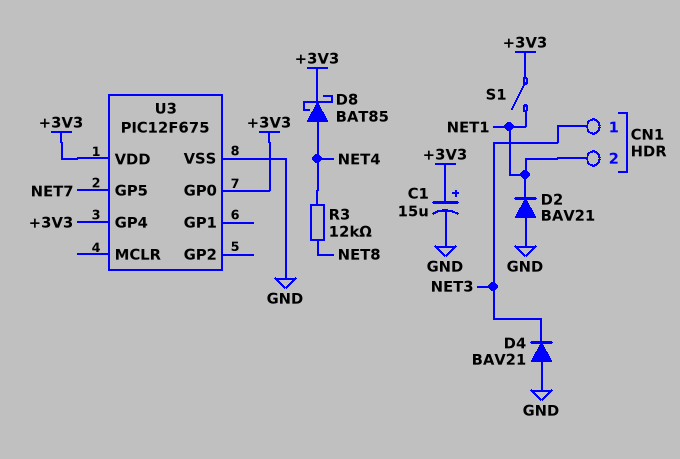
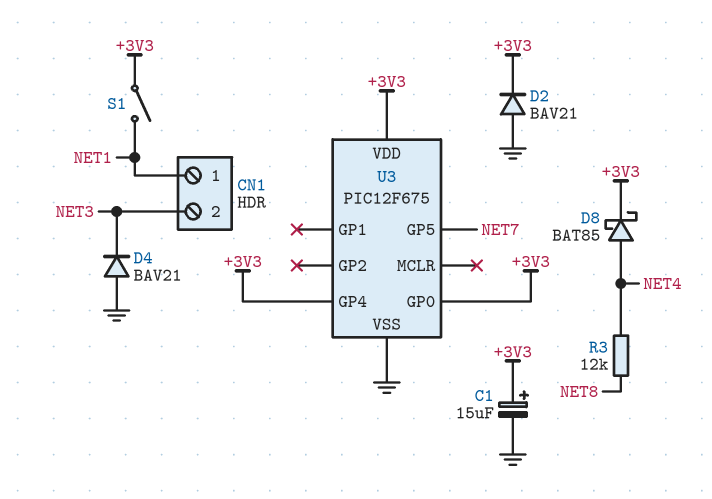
CN1 pin 1: NET3 -> NET1
CN1 pin 2: NET1 -> NET3
D2: diode BAV21 (A GND, K NET1) -> diode BAV21 (A GND, K +3V3)

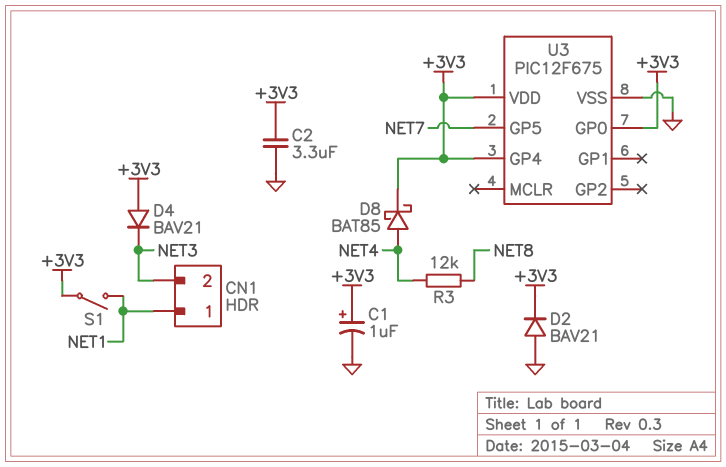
C1: 15uF (plus +3V3, minus GND) -> 1uF (plus +3V3, minus GND)
C2: none -> 3.3uF (+3V3, GND)
D4: diode BAV21 (A GND, K NET3) -> diode BAV21 (A +3V3, K NET3)

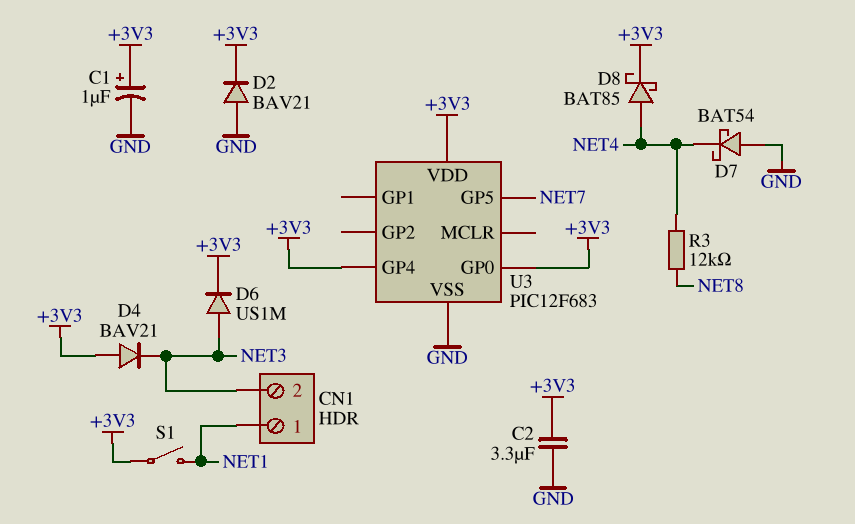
D6: none -> diode US1M (A NET3, K +3V3)
D7: none -> schottky BAT54 (A GND, K NET4)
U3: PIC12F675 -> PIC12F683

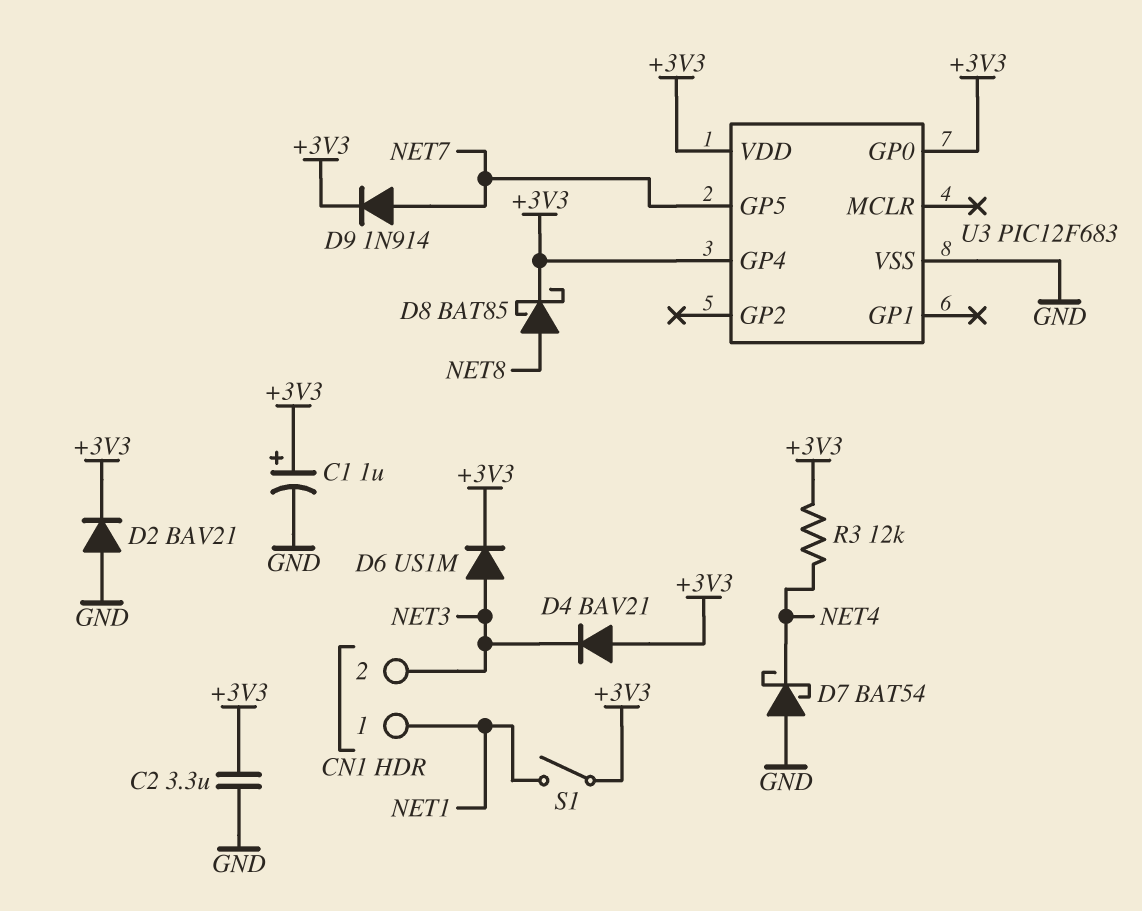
D8: schottky BAT85 (A NET4, K +3V3) -> schottky BAT85 (A NET8, K +3V3)
D9: none -> diode 1N914 (A NET7, K +3V3)
R3: 12k (NET4, NET8) -> 12k (+3V3, NET4)

